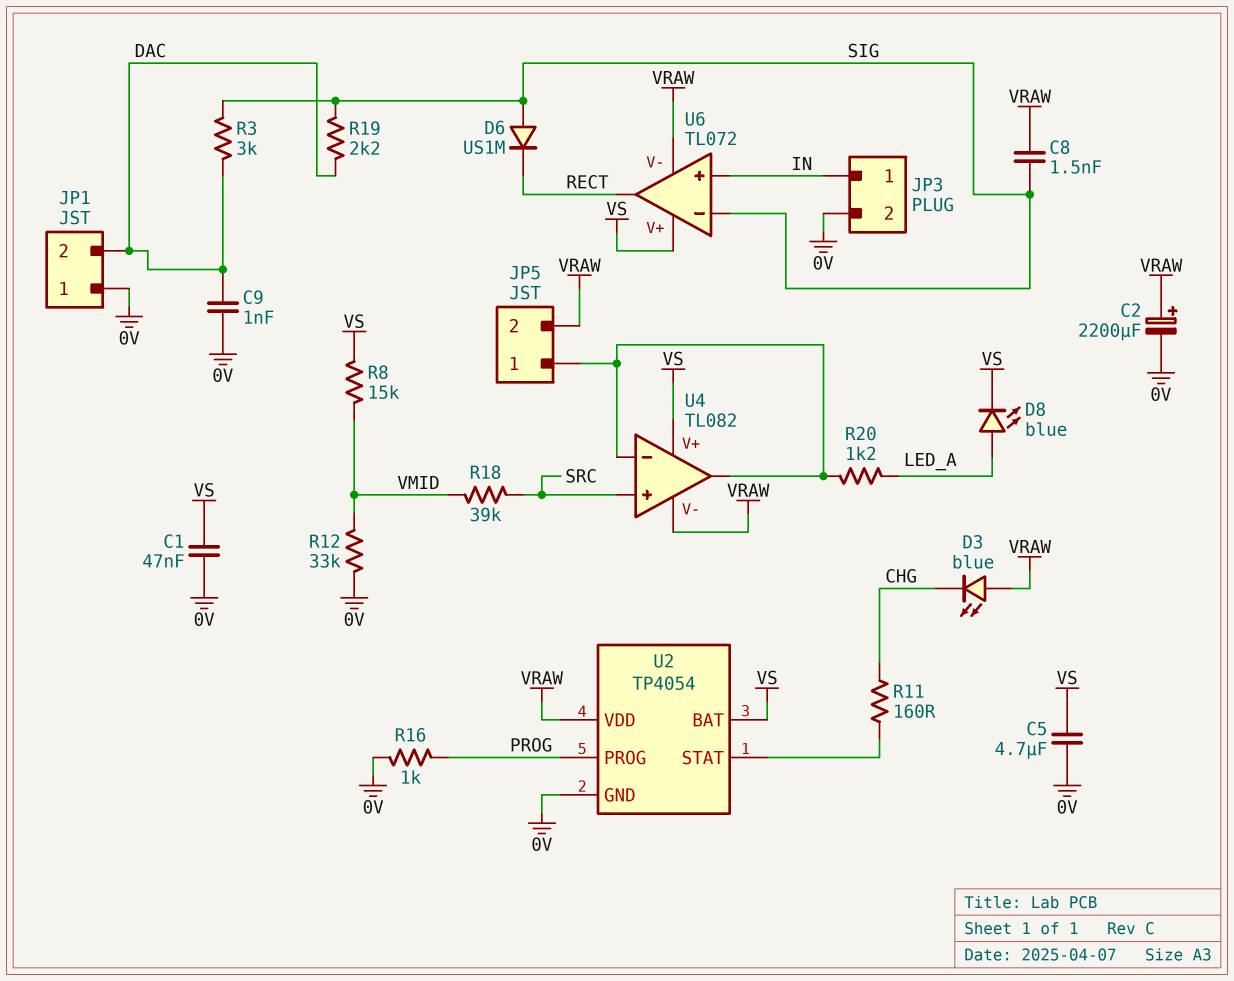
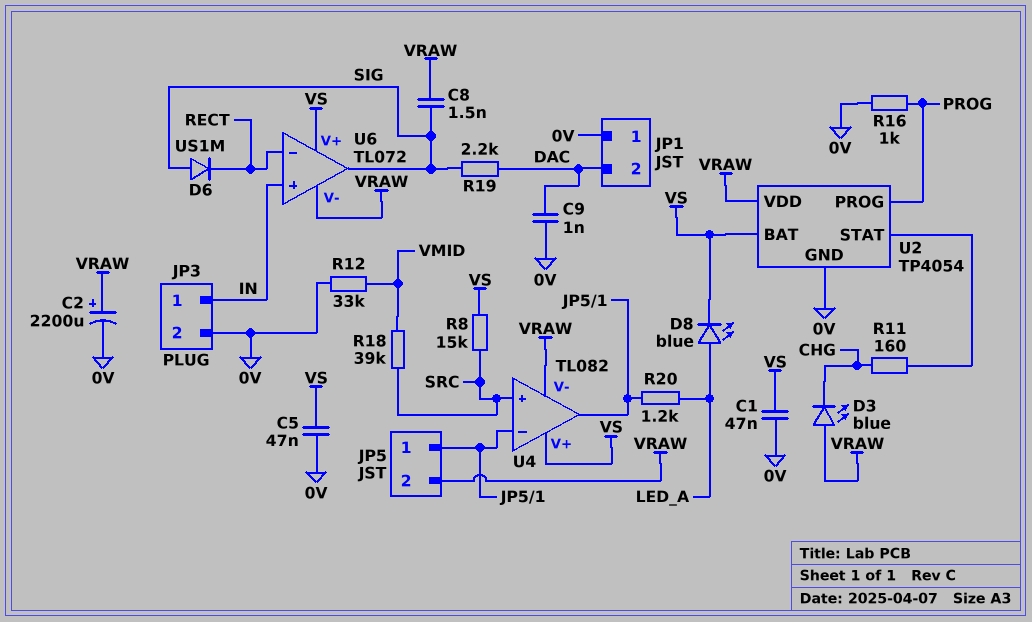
C5: 4.7uF (0V, VS) -> 47nF (0V, VS)
R3: 3k (DAC, SIG) -> none
R8: 15k (VMID, VS) -> 15k (SRC, VS)
U6 pin in-: SIG -> RECT
U6 pin out: RECT -> SIG

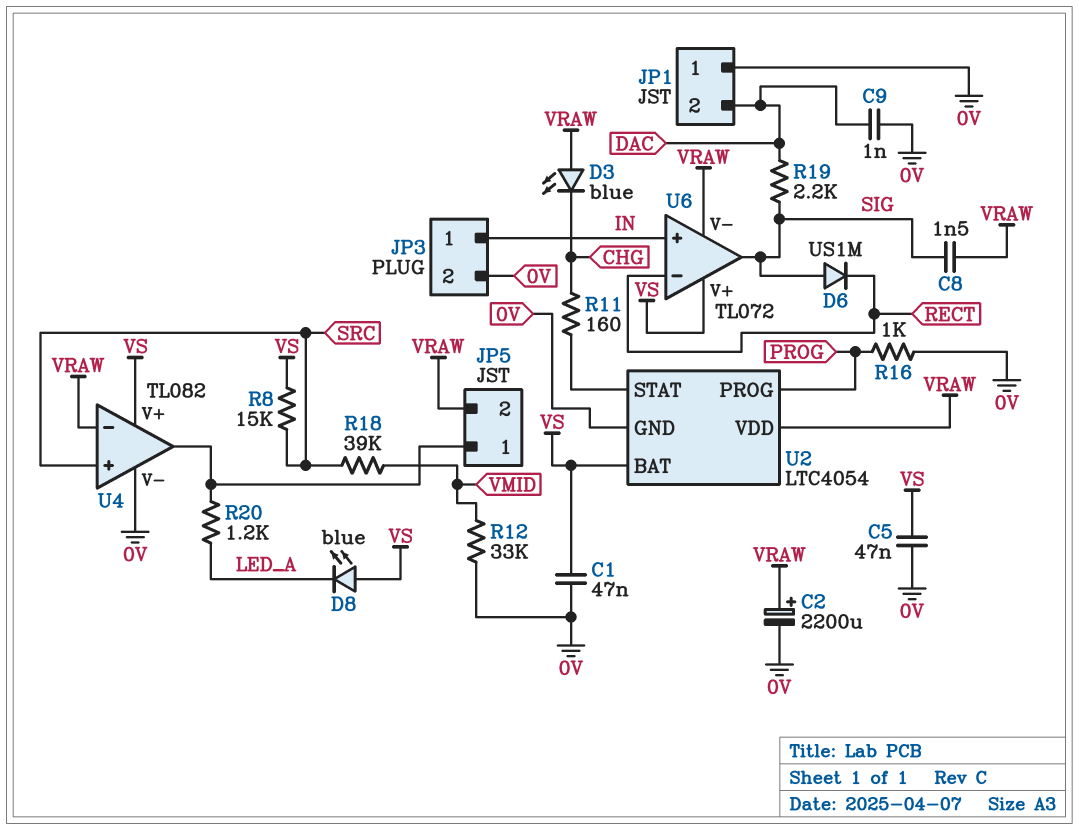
D8: LED blue (A LED_A, K VS) -> LED blue (A VS, K LED_A)
U2: TP4054 -> LTC4054
U4 pin V-: VRAW -> 0V
U4 pin in-: JP5/1 -> VRAW

